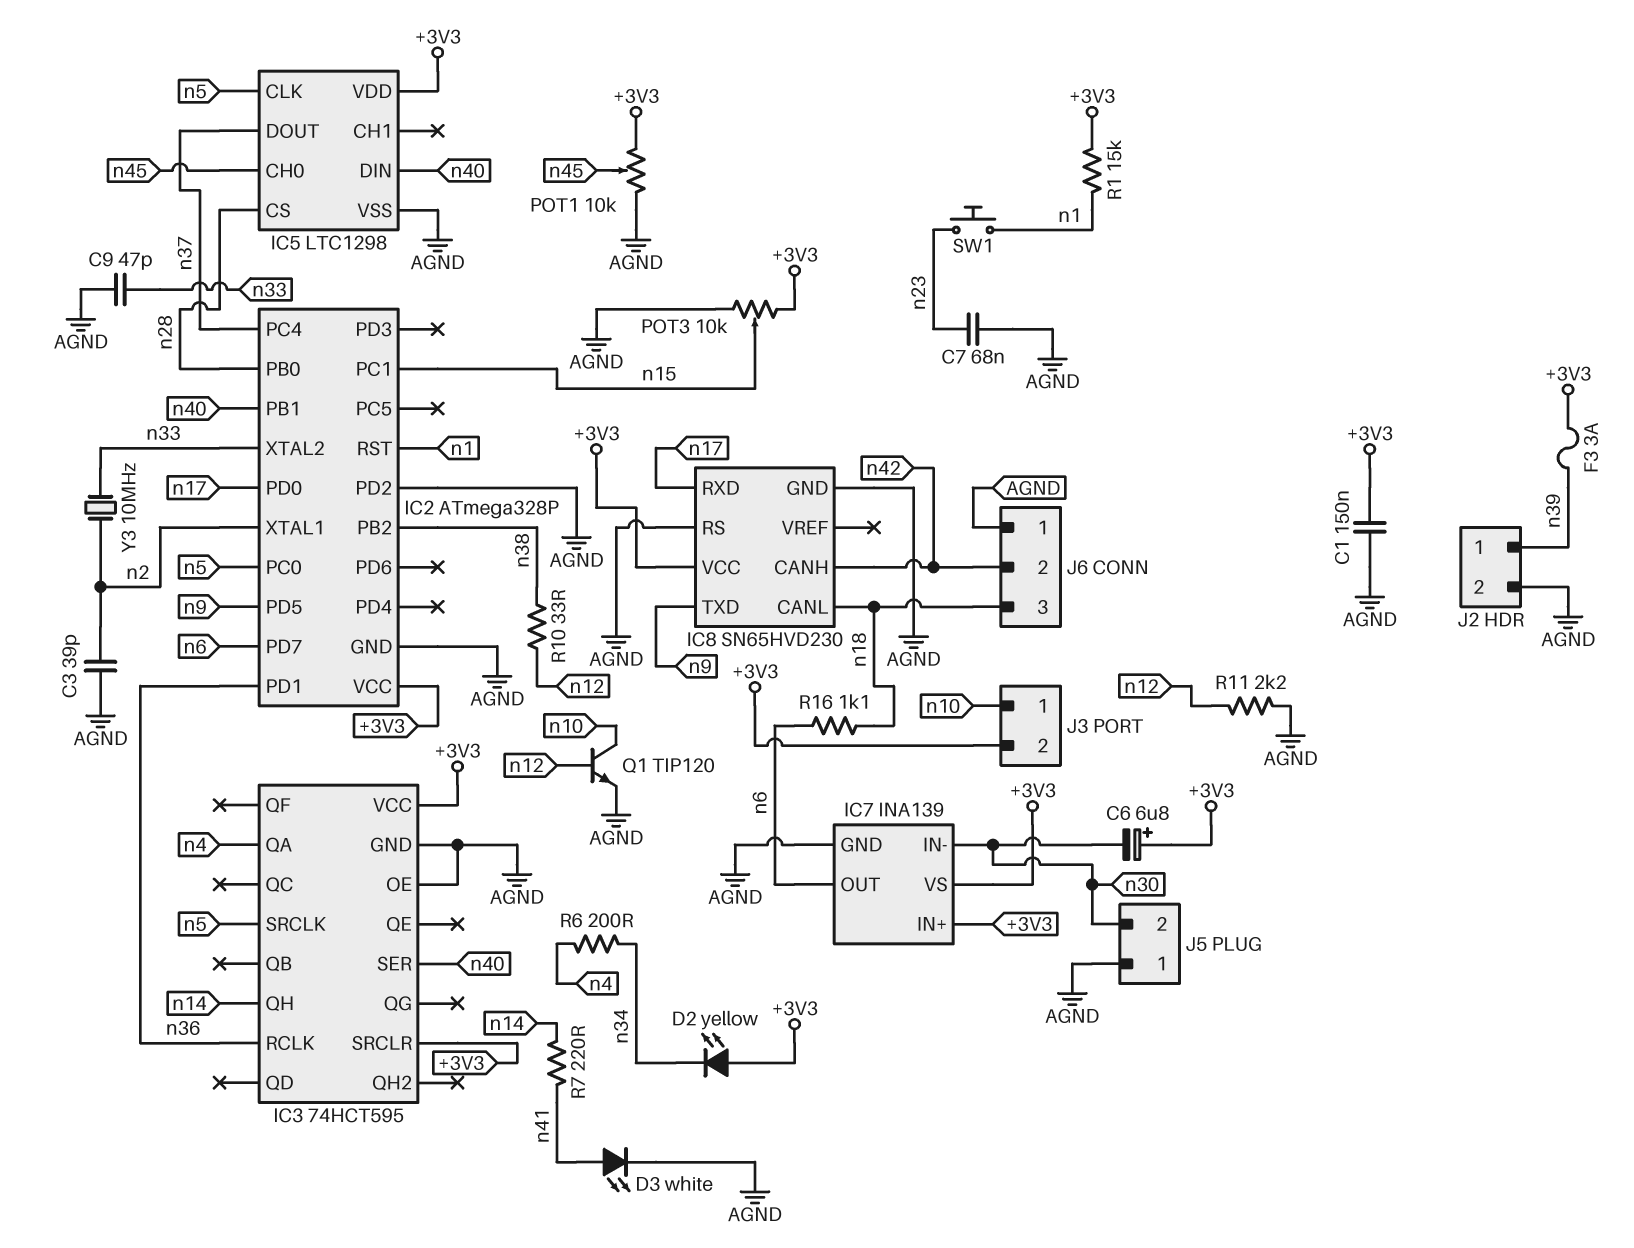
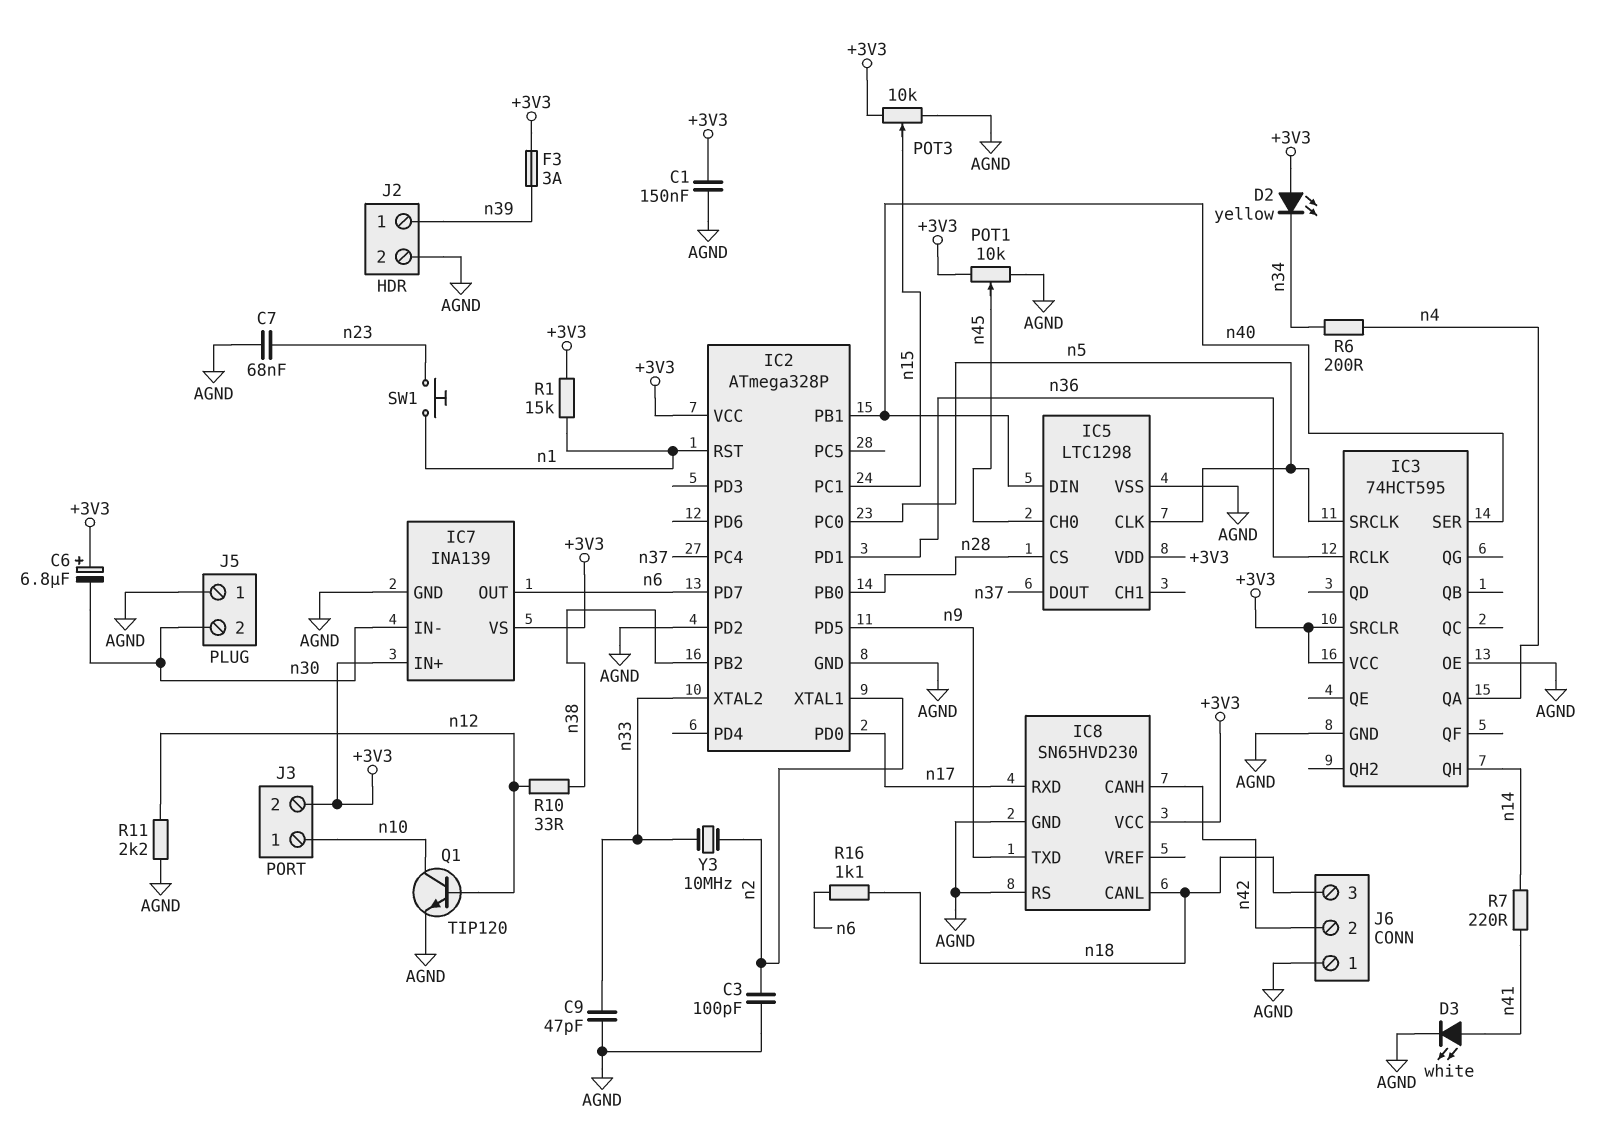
C3: 39pF (AGND, n2) -> 100pF (AGND, n2)

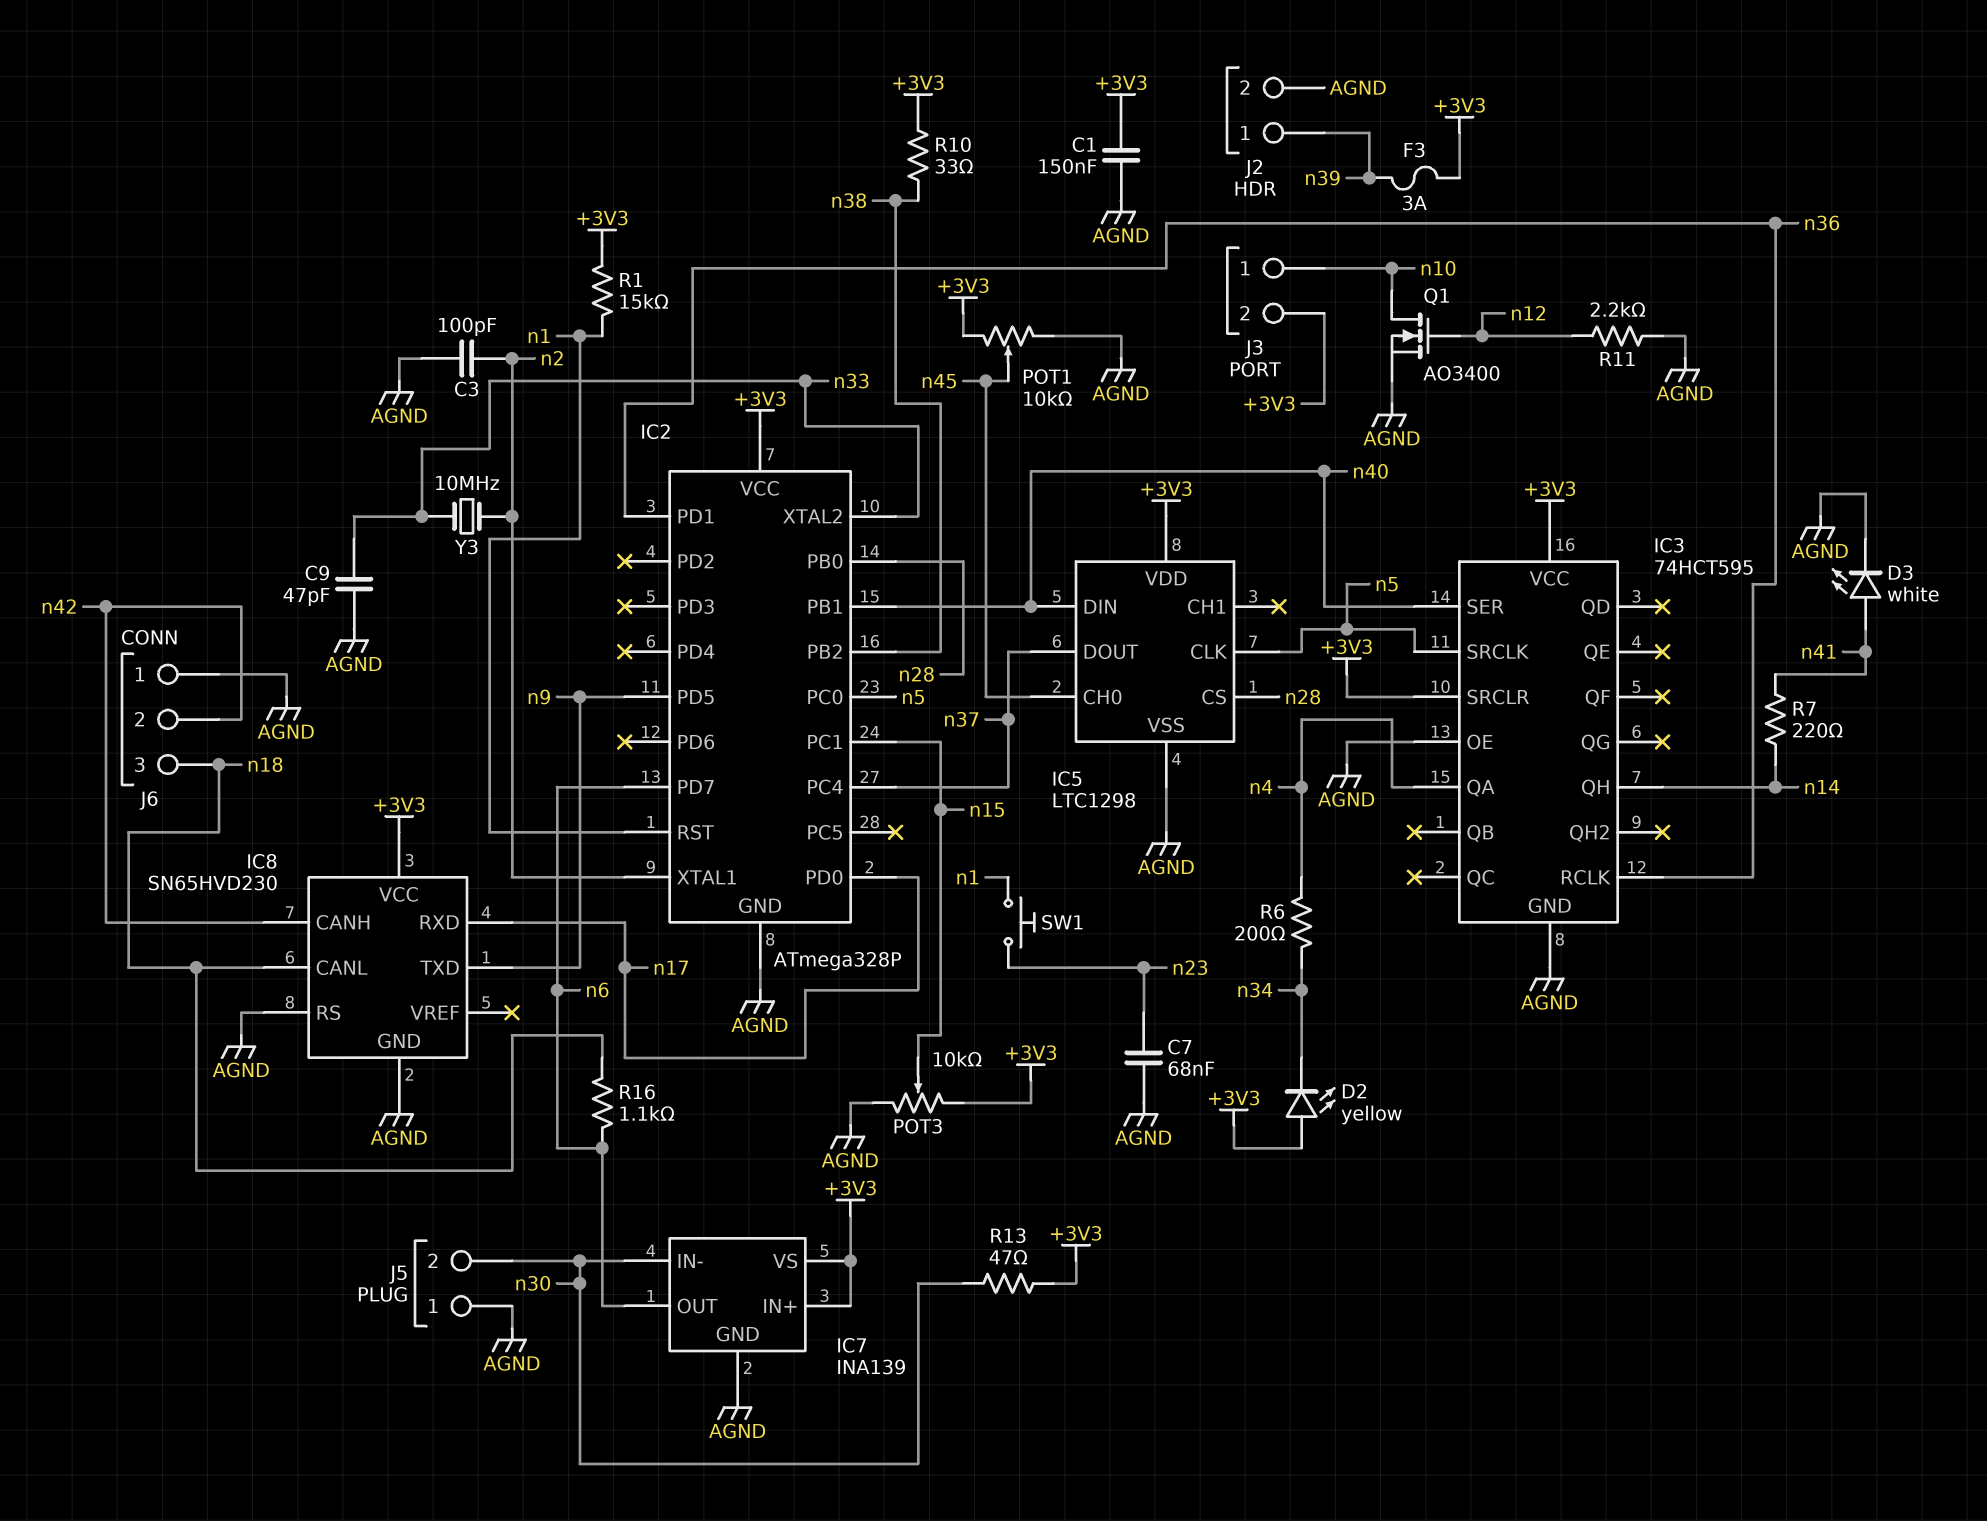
C6: 6.8uF (plus +3V3, minus n30) -> none
IC2 pin PD2: AGND -> none
Q1: NPN TIP120 (B n12, C n10, E AGND) -> NMOS AO3400 (G n12, D n10, S AGND)
R10: 33 (n12, n38) -> 33 (+3V3, n38)
R13: none -> 47 (+3V3, n30)

